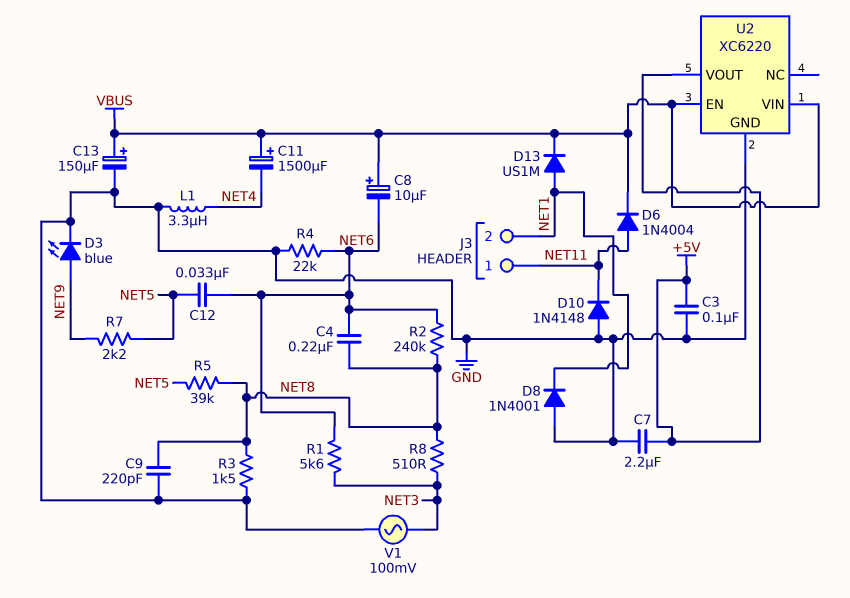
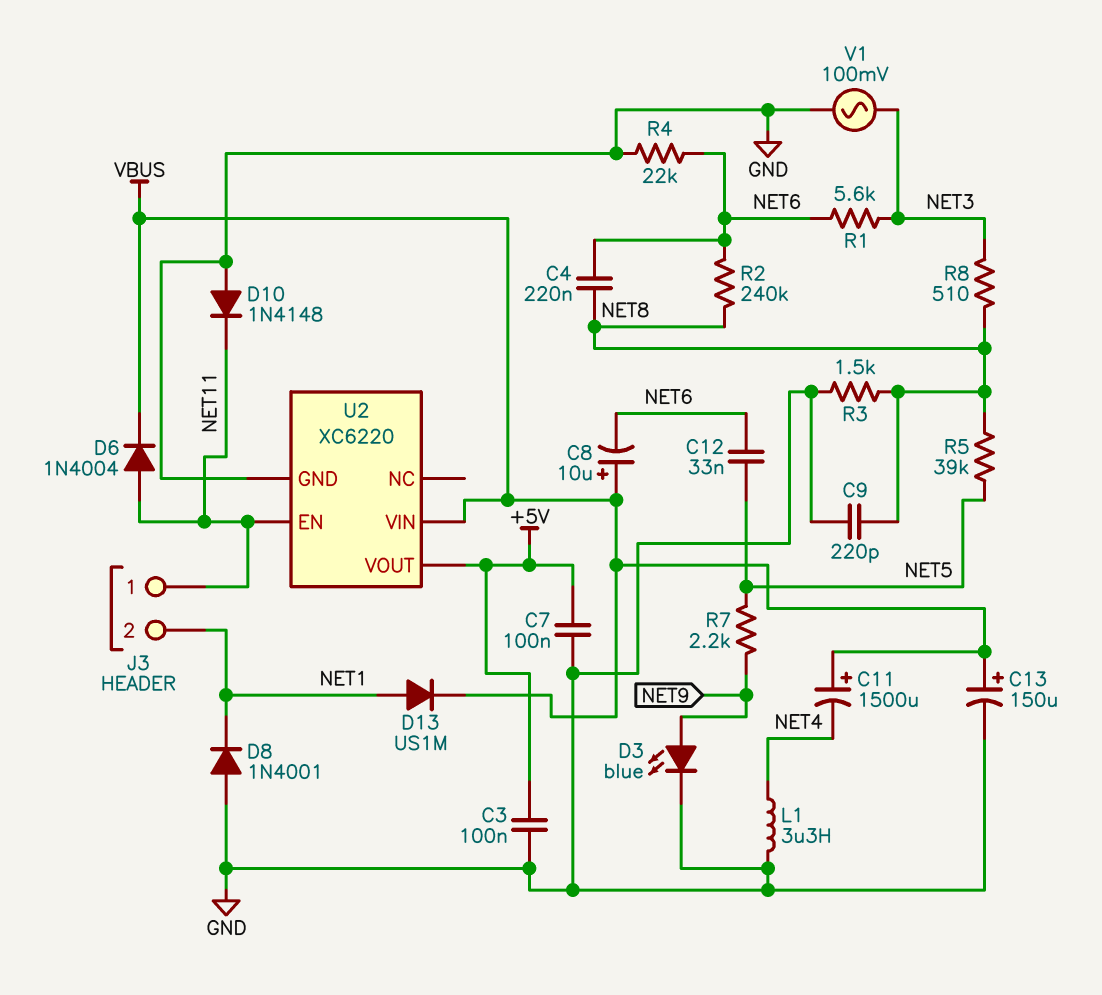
C7: 2.2uF (+5V, GND) -> 100nF (+5V, GND)
U2 pin EN: VBUS -> NET11

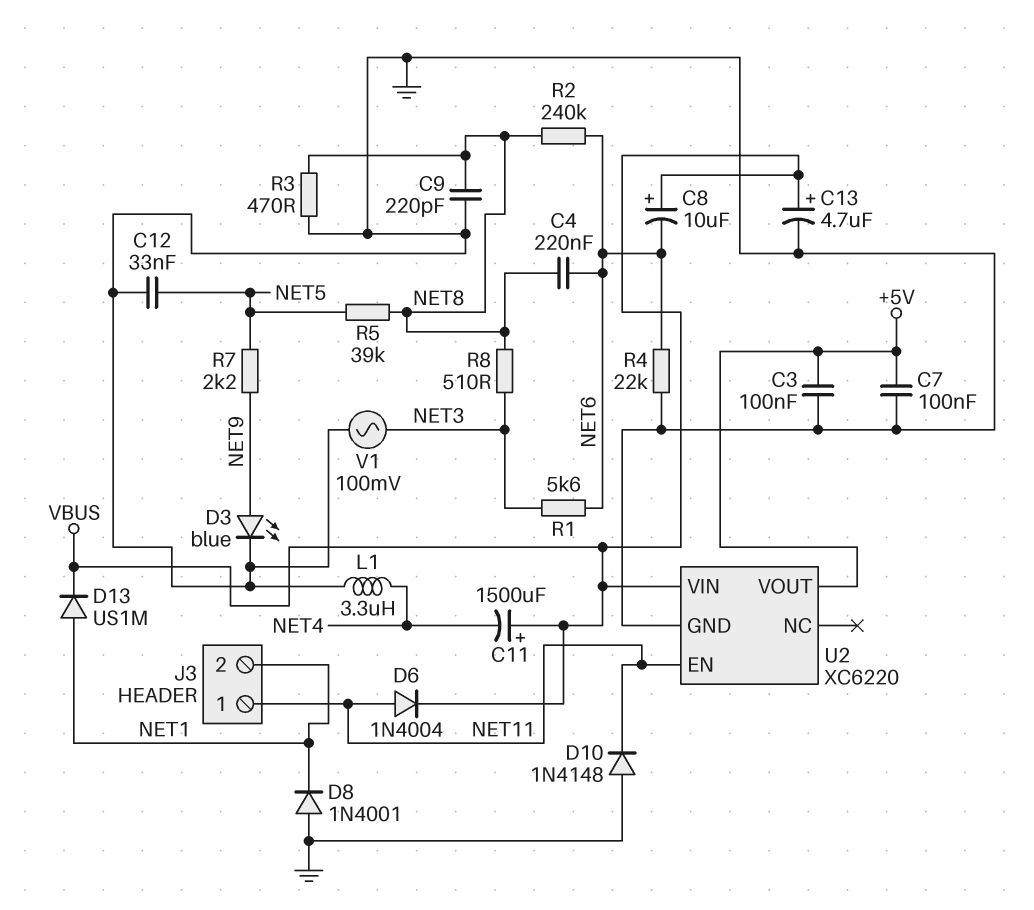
C12: 33nF (NET5, NET6) -> 33nF (GND, NET5)
C13: 150uF (plus VBUS, minus GND) -> 4.7uF (plus VBUS, minus GND)
R3: 1.5k (GND, NET8) -> 470 (GND, NET8)

